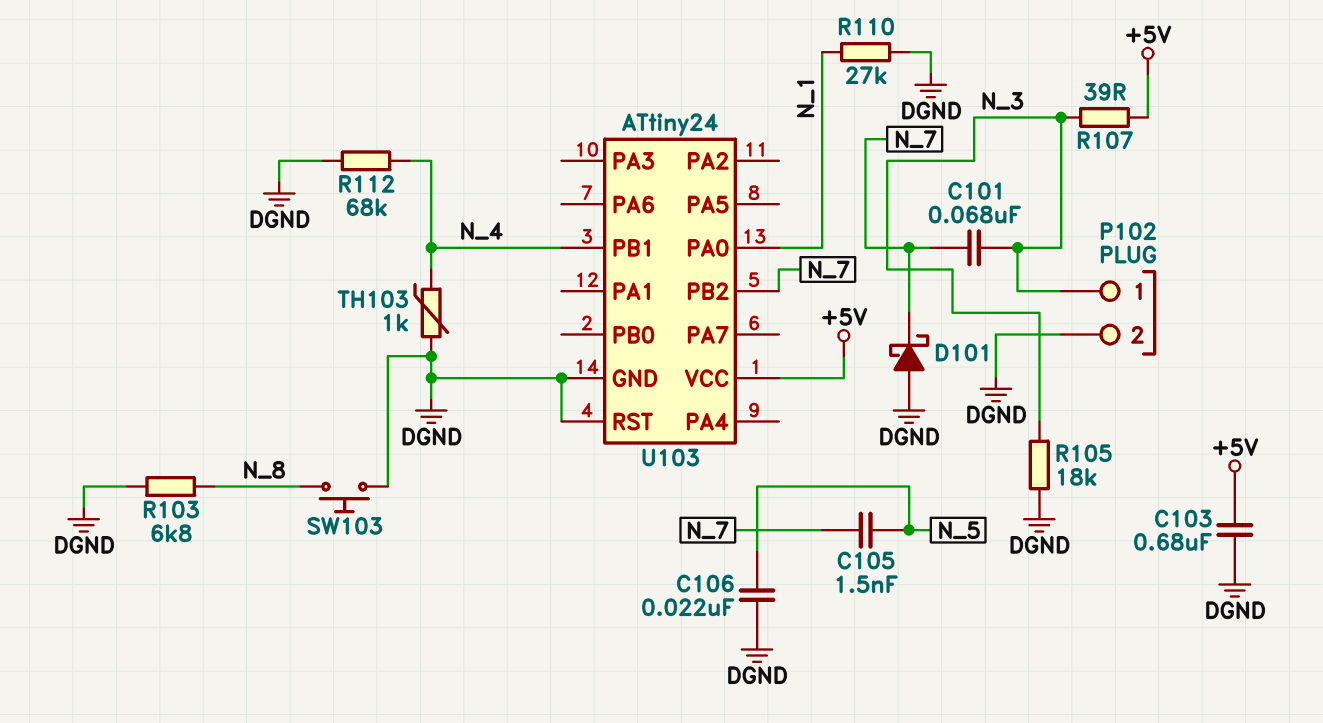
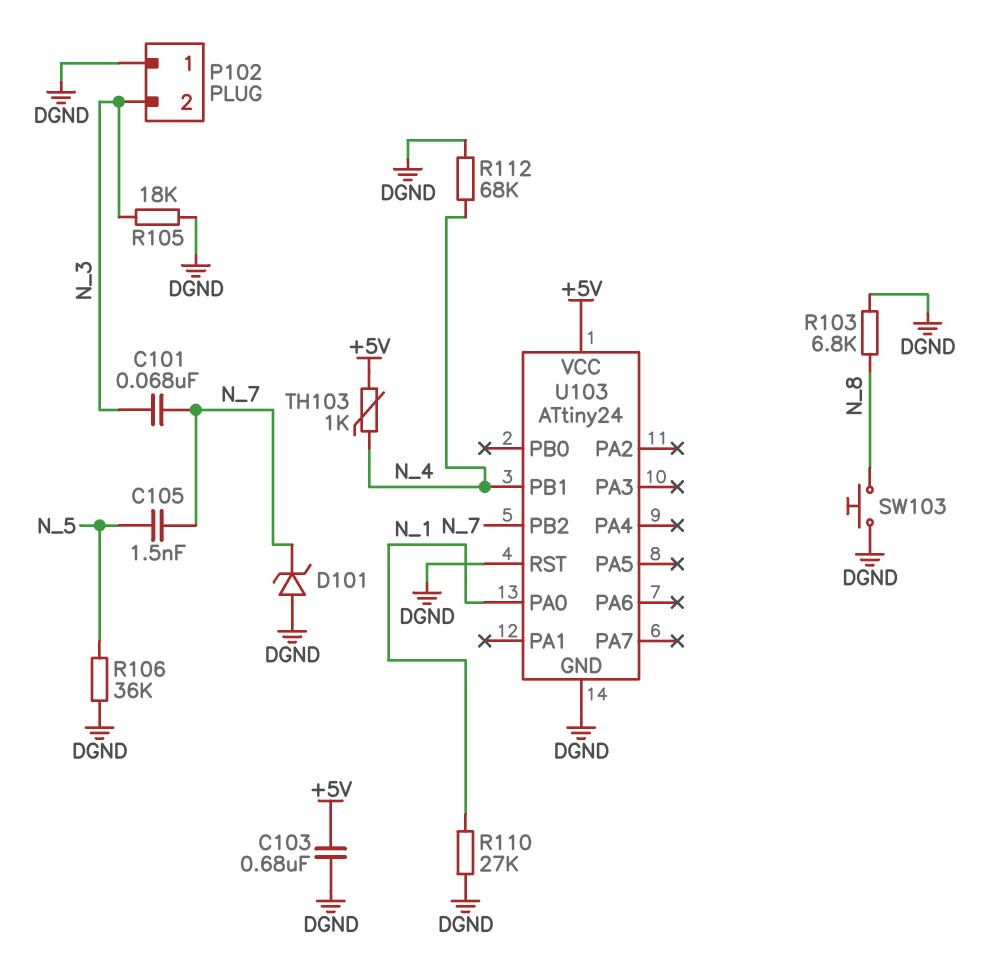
C106: 22nF (DGND, N_5) -> none
D101: schottky (A DGND, K N_7) -> zener (A DGND, K N_7)
P102 pin 1: N_3 -> DGND
P102 pin 2: DGND -> N_3
R106: none -> 36k (DGND, N_5)
R107: 39 (+5V, N_3) -> none
TH103: 1k (DGND, N_4) -> 1k (+5V, N_4)

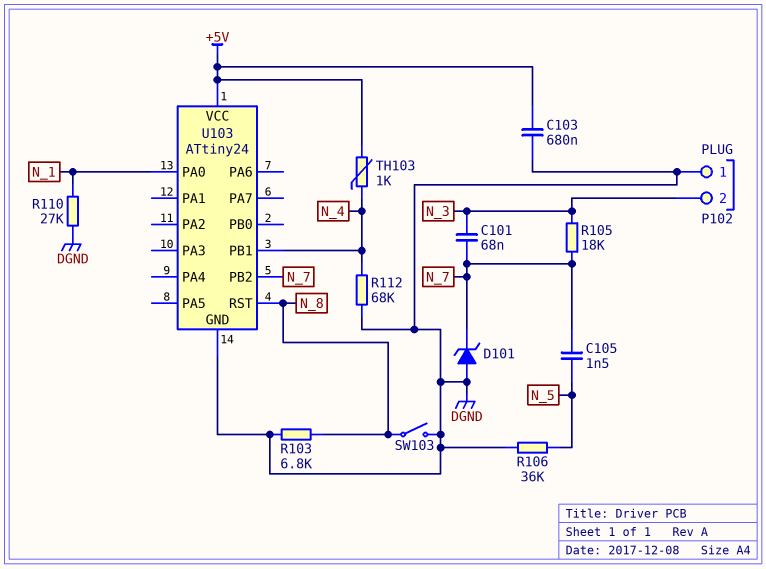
R105: 18k (DGND, N_3) -> 18k (N_3, N_7)
SW103: button (DGND, N_8) -> switch (DGND, N_8)
U103 pin RST: DGND -> N_8

